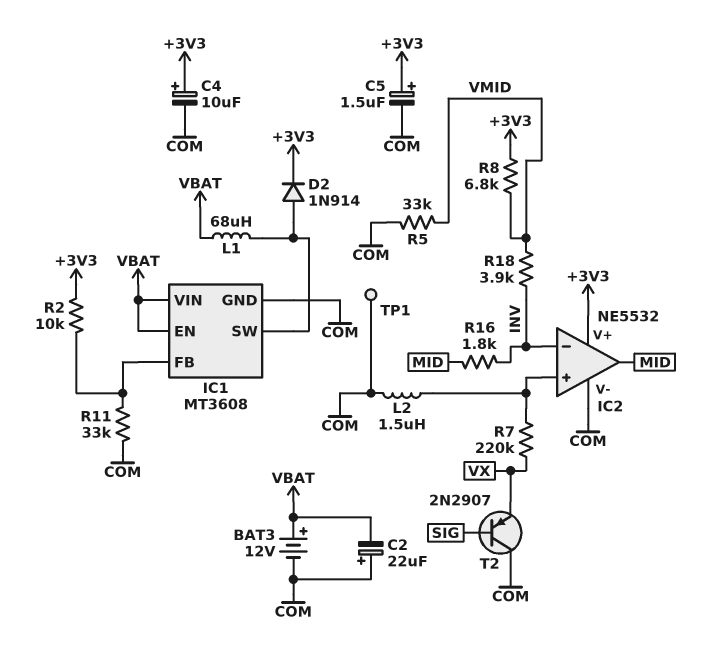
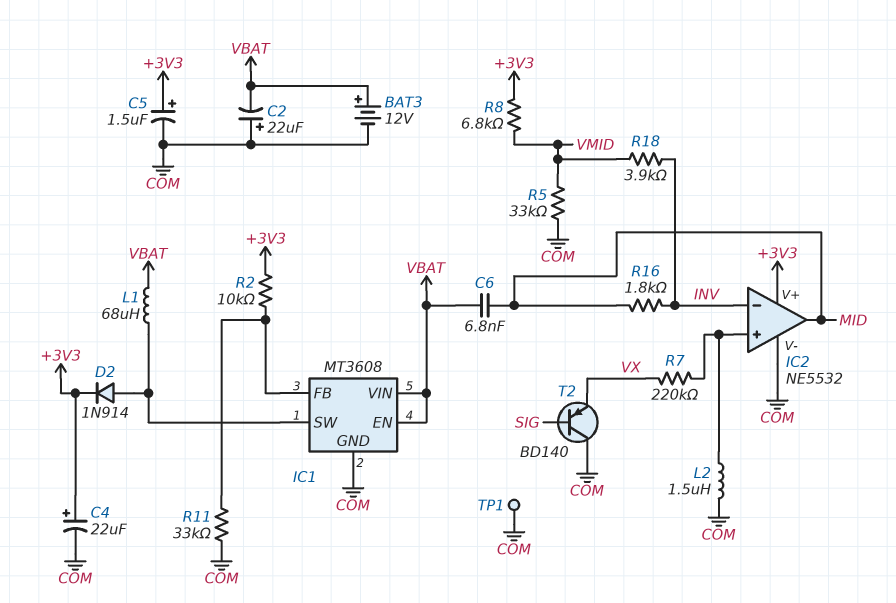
C4: 10uF (plus +3V3, minus COM) -> 22uF (plus +3V3, minus COM)
C6: none -> 6.8nF (MID, VBAT)
T2: PNP 2N2907 (B SIG, C COM, E VX) -> PNP BD140 (B SIG, C COM, E VX)

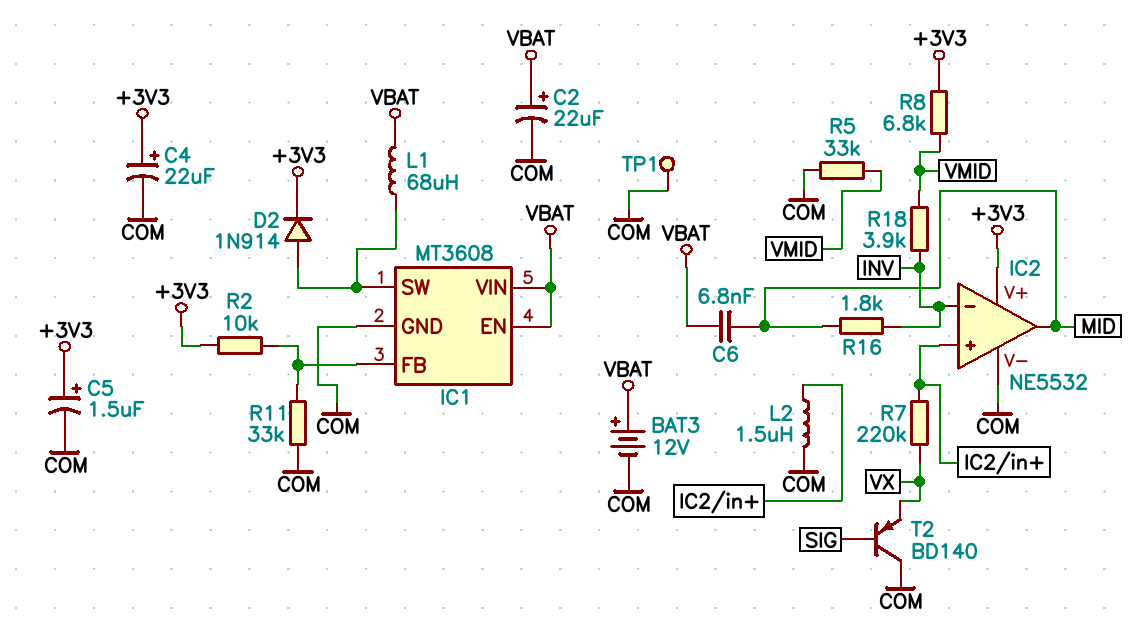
C2: 22uF (plus COM, minus VBAT) -> 22uF (plus VBAT, minus COM)

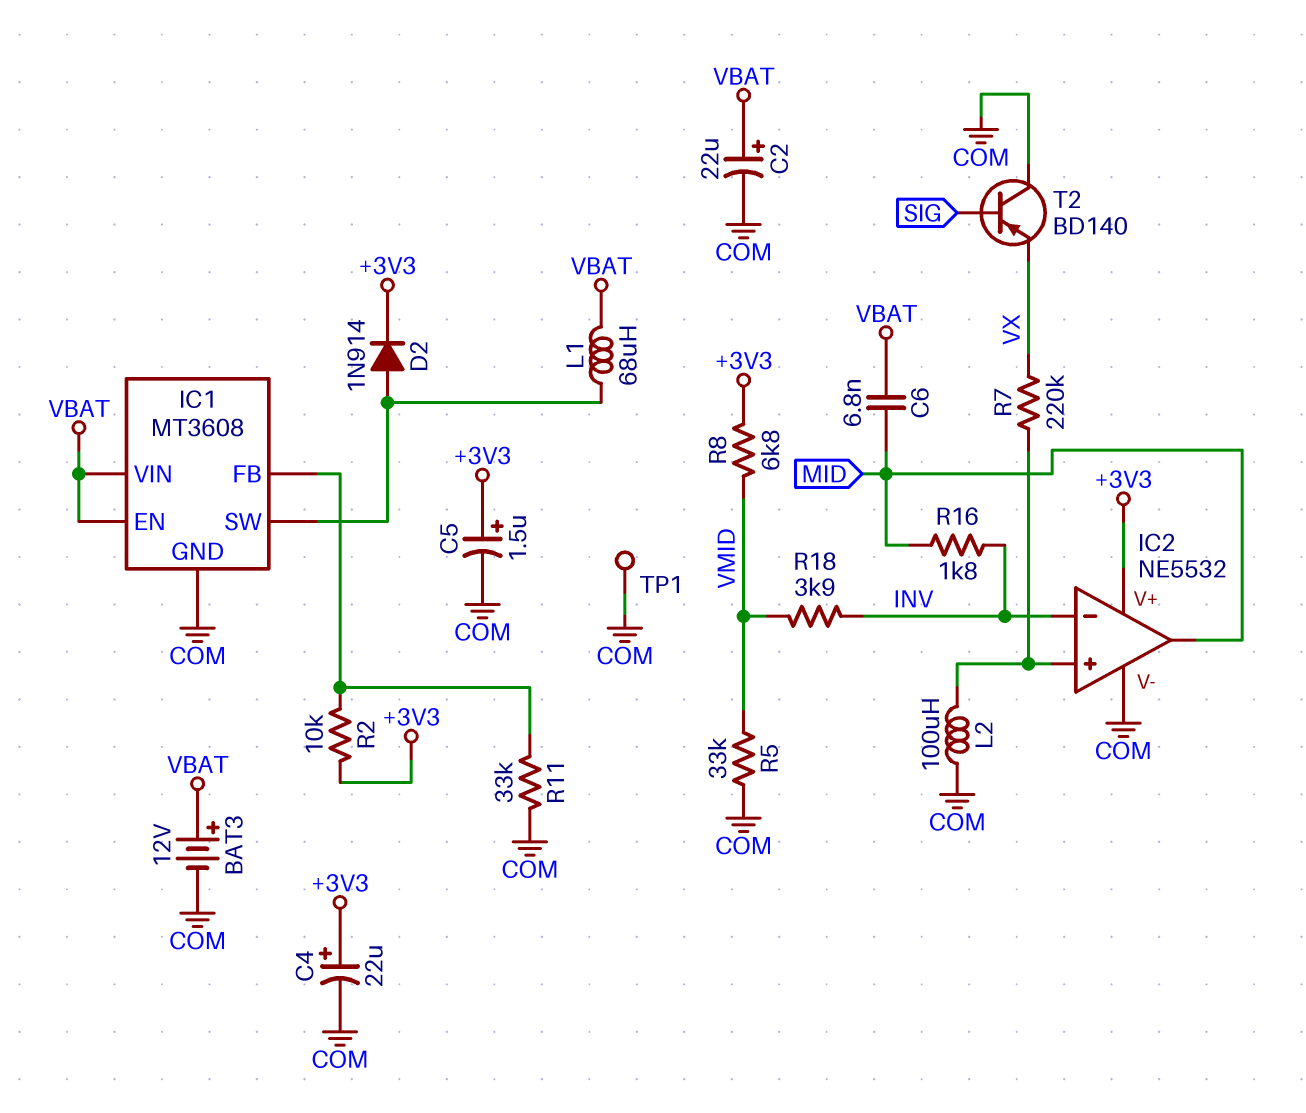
L2: 1.5uH (COM, IC2/in+) -> 100uH (COM, IC2/in+)

